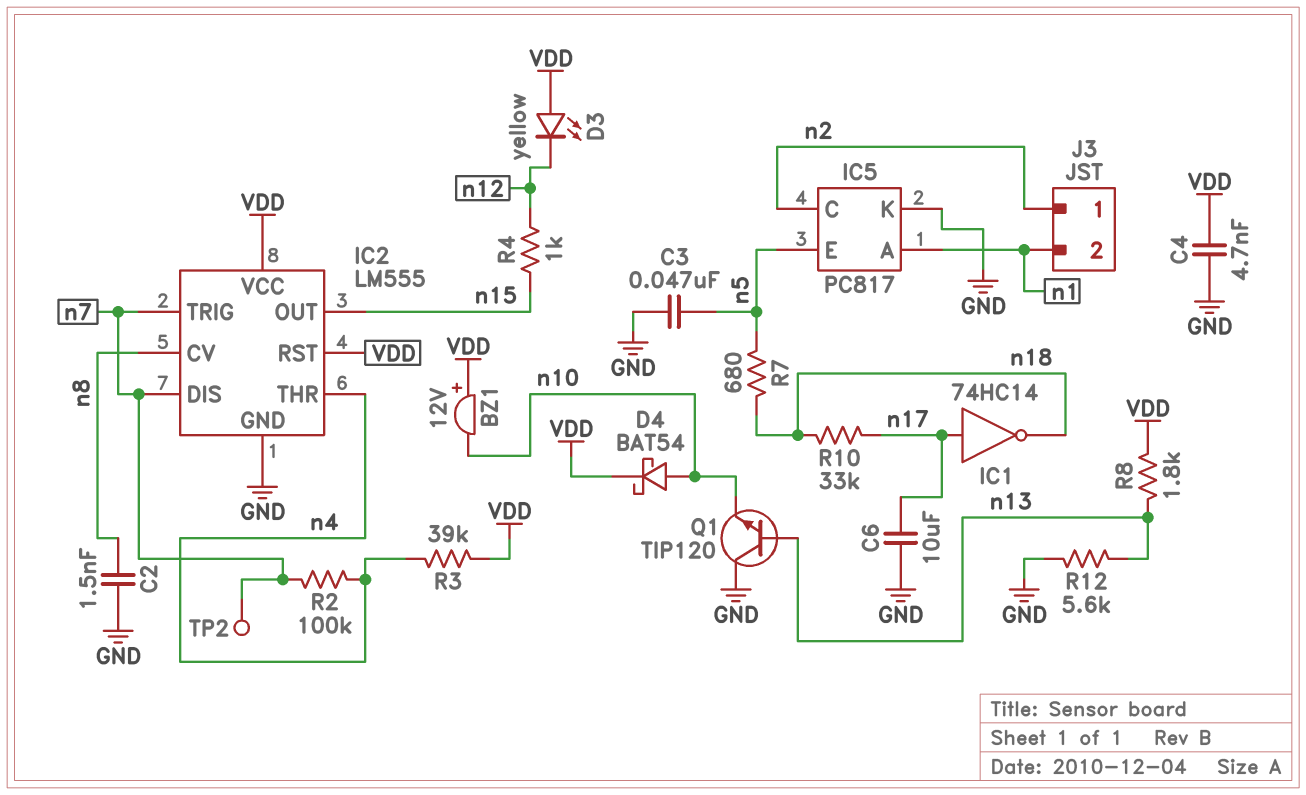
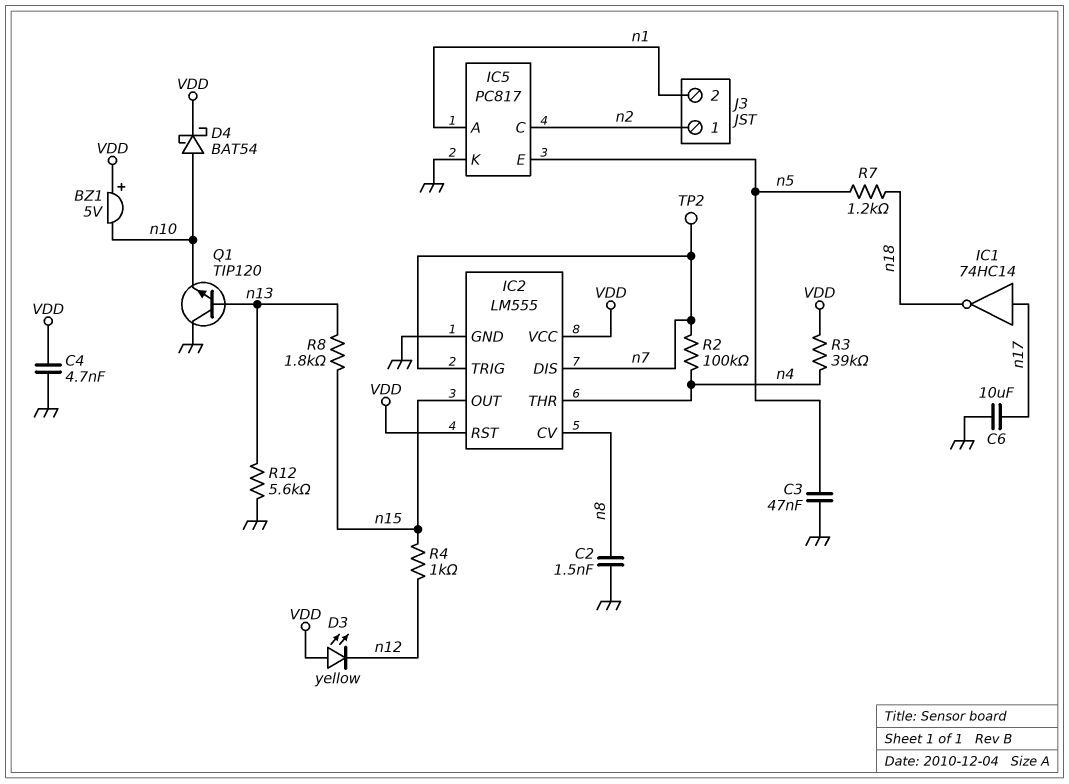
BZ1: buzzer 12V (plus VDD, minus n10) -> buzzer 5V (plus VDD, minus n10)
R7: 680 (n5, n18) -> 1.2k (n5, n18)
R8: 1.8k (VDD, n13) -> 1.8k (n13, n15)
R10: 33k (n17, n18) -> none

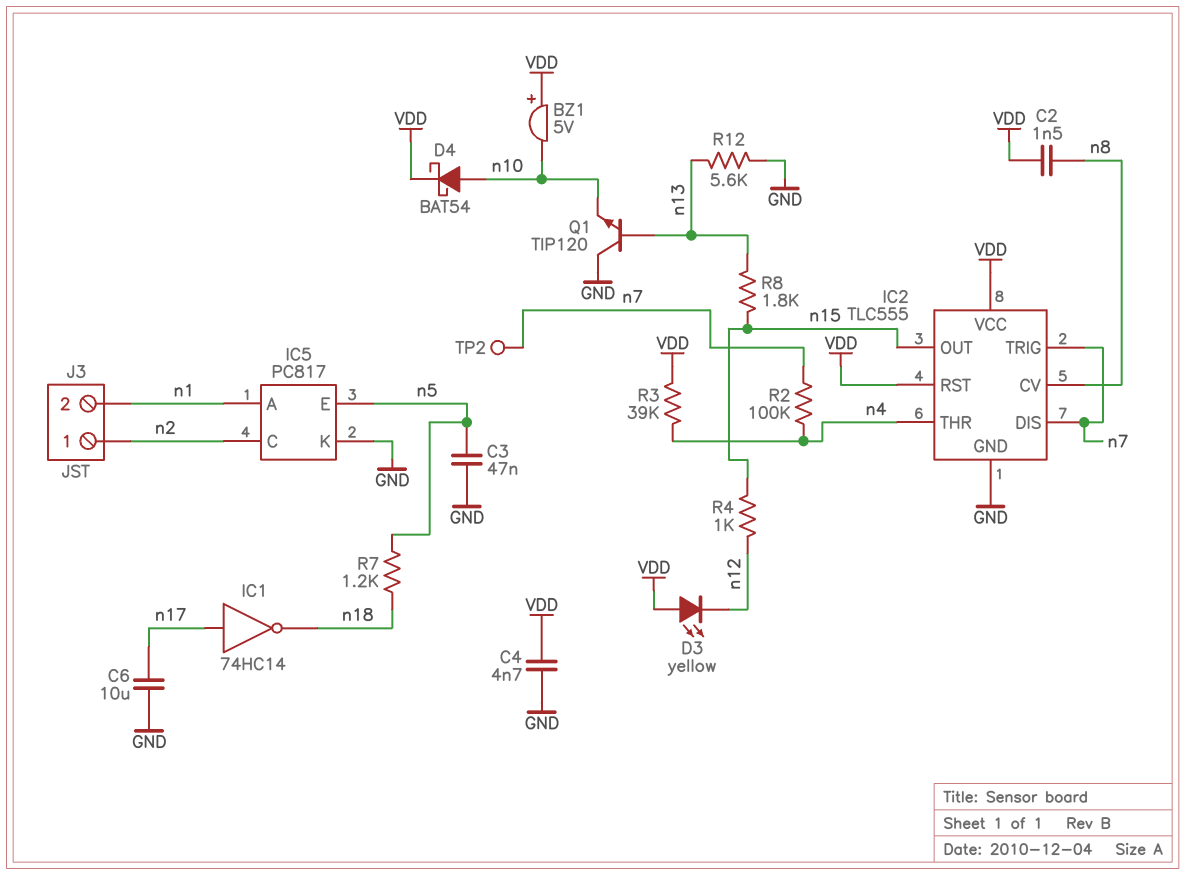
C2: 1.5nF (GND, n8) -> 1.5nF (VDD, n8)
IC2: LM555 -> TLC555

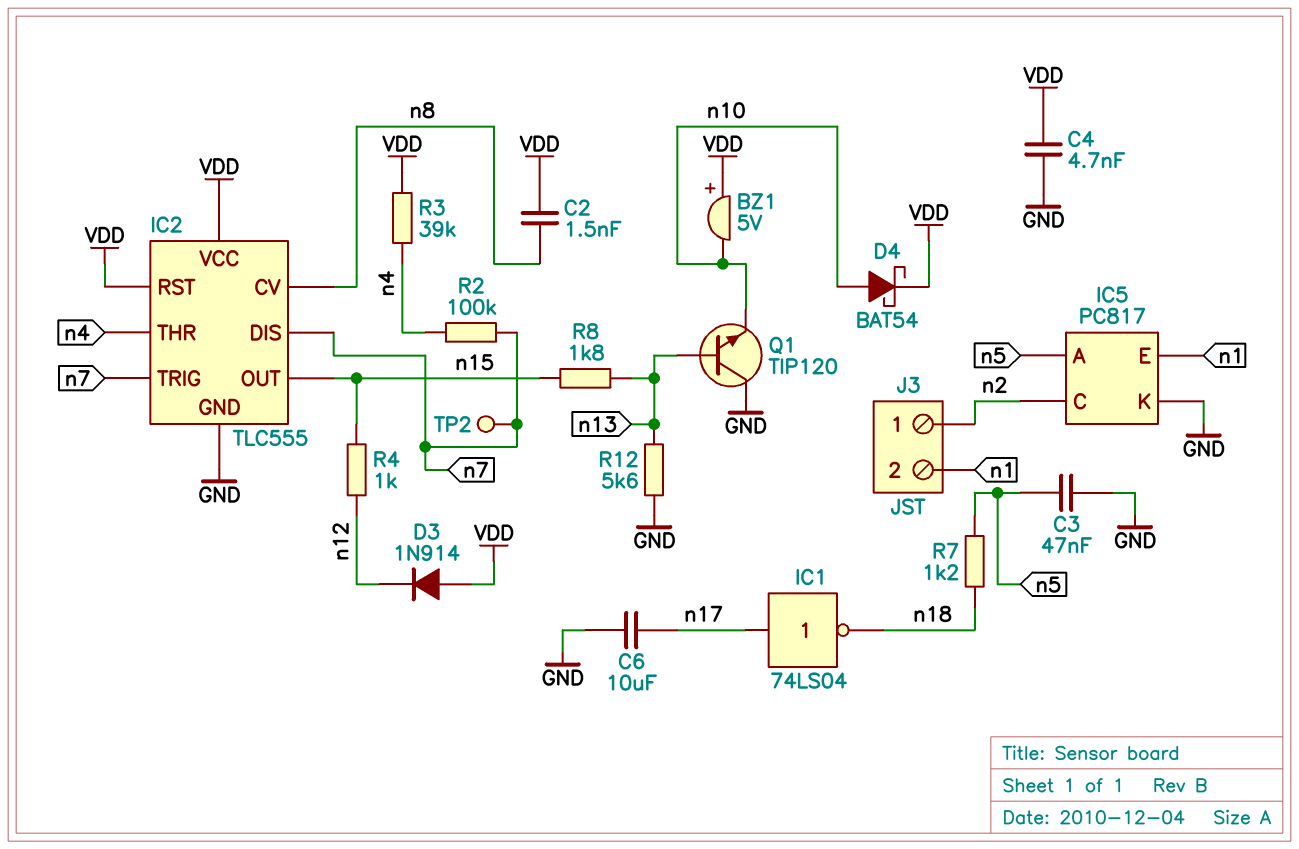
D3: LED yellow (A VDD, K n12) -> diode 1N914 (A VDD, K n12)
IC1: NOT 74HC14 (in n17, out n18) -> NOT 74LS04 (in n17, out n18)
IC5 pin A: n1 -> n5
IC5 pin E: n5 -> n1

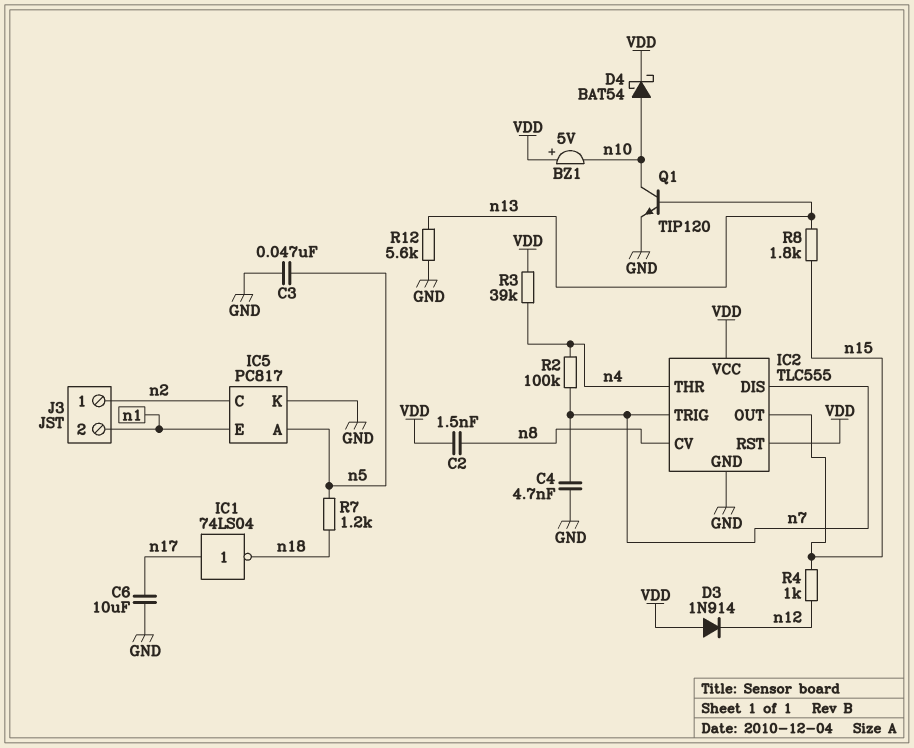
C4: 4.7nF (GND, VDD) -> 4.7nF (GND, n7)
Q1: NPN TIP120 (B n13, C GND, E n10) -> NPN TIP120 (B n13, C n10, E GND)
TP2: test point (n7) -> none

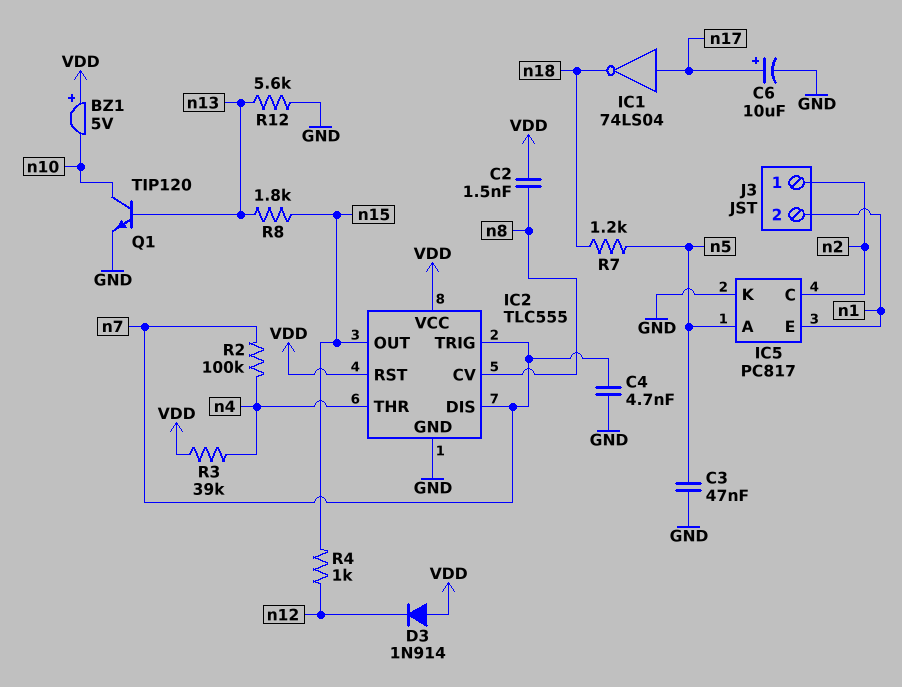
C6: 10uF (GND, n17) -> 10uF (plus n17, minus GND)
D4: schottky BAT54 (A n10, K VDD) -> none

